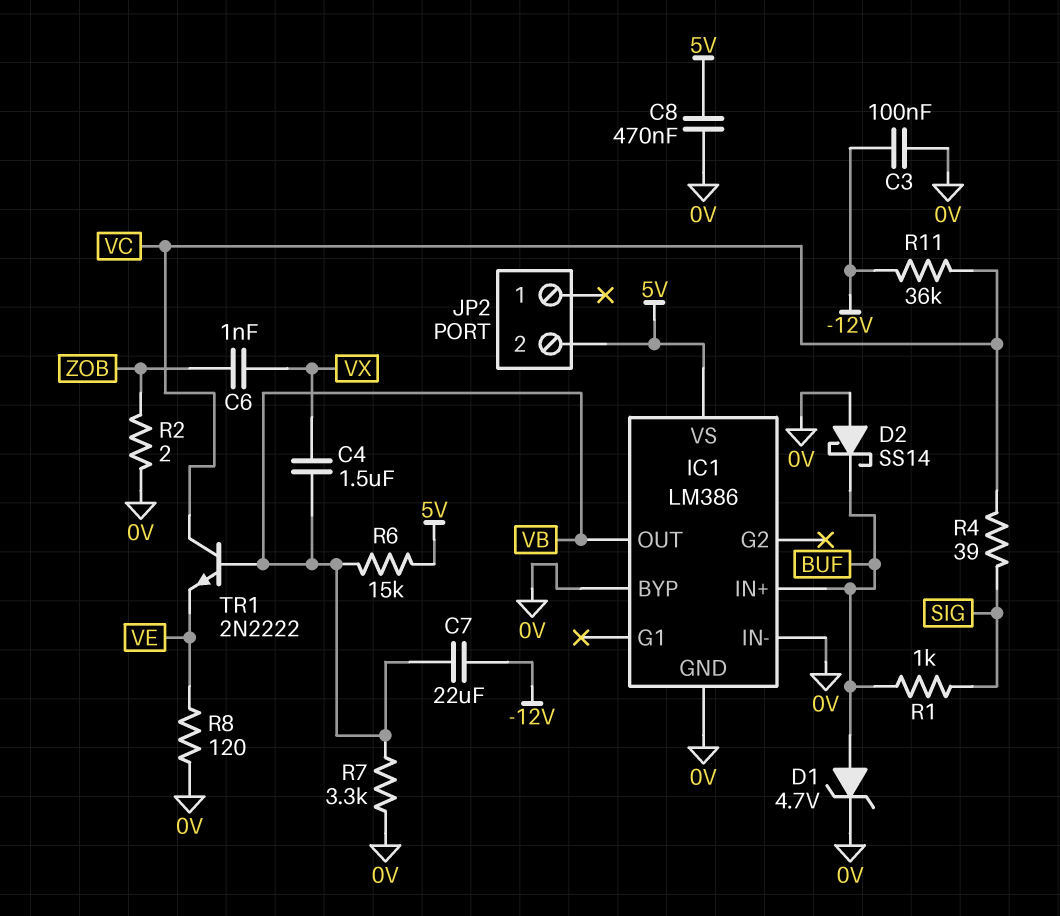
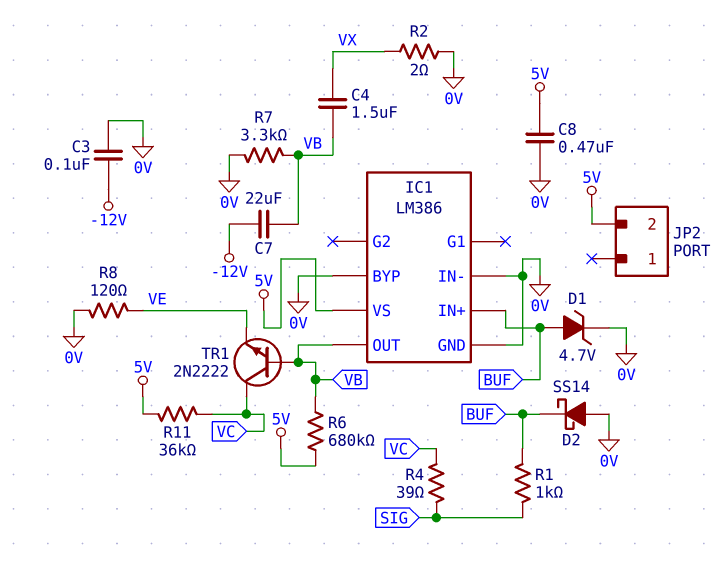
C6: 1nF (VX, ZOB) -> none
R2: 2 (0V, ZOB) -> 2 (0V, VX)
R6: 15k (5V, VB) -> 680k (5V, VB)
R11: 36k (-12V, VC) -> 36k (5V, VC)

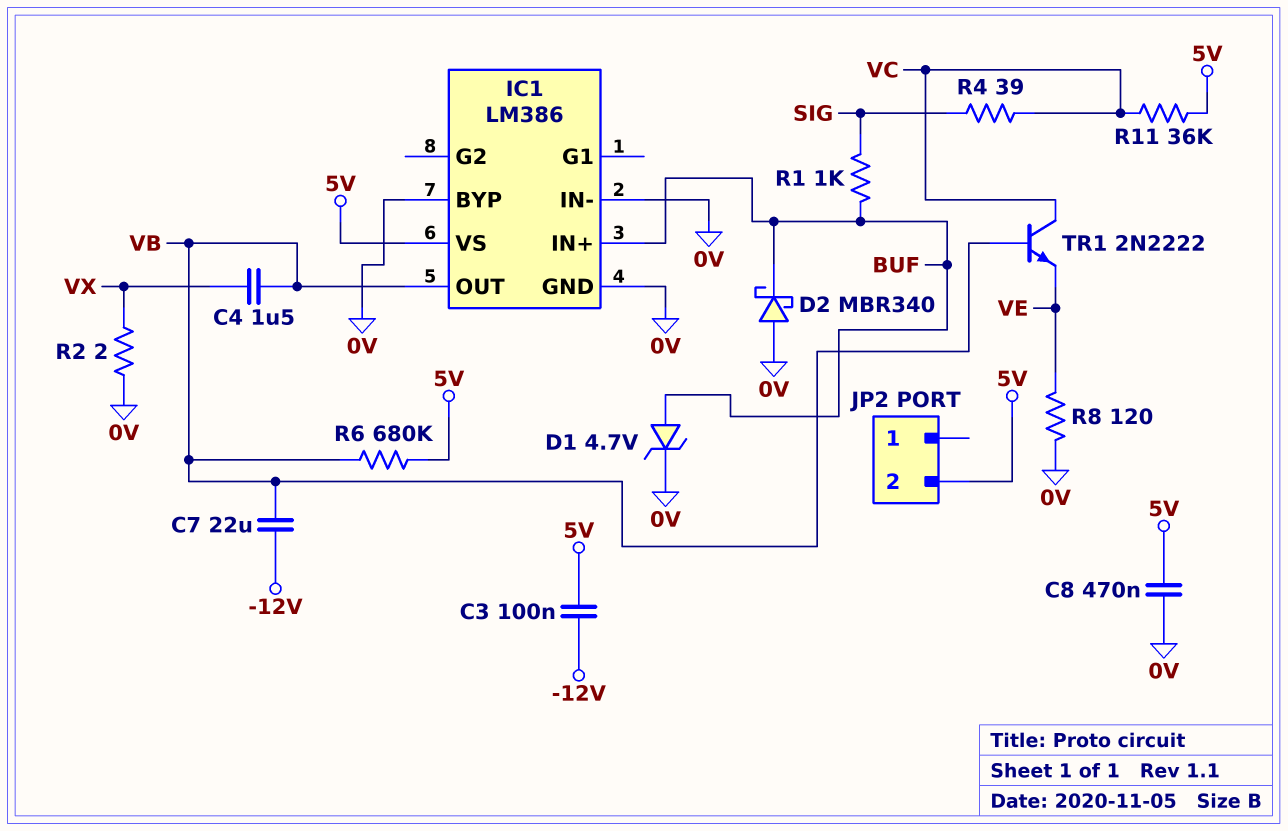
C3: 100nF (-12V, 0V) -> 100nF (-12V, 5V)
D2: schottky SS14 (A 0V, K BUF) -> schottky MBR340 (A 0V, K BUF)
R7: 3.3k (0V, VB) -> none

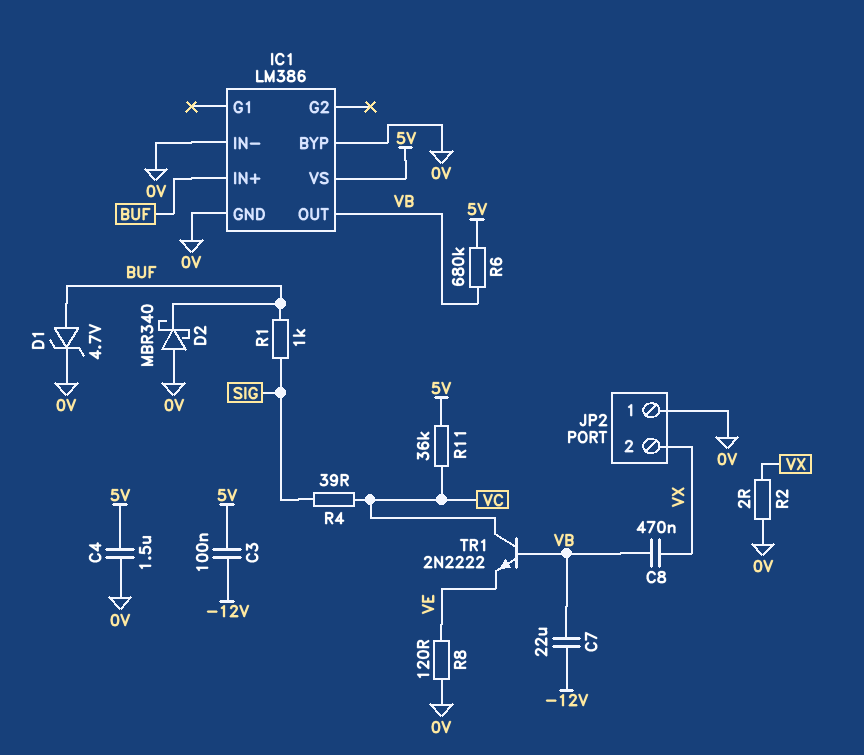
C4: 1.5uF (VB, VX) -> 1.5uF (0V, 5V)
C8: 470nF (0V, 5V) -> 470nF (VB, VX)
JP2 pin 1: none -> 0V
JP2 pin 2: 5V -> VX

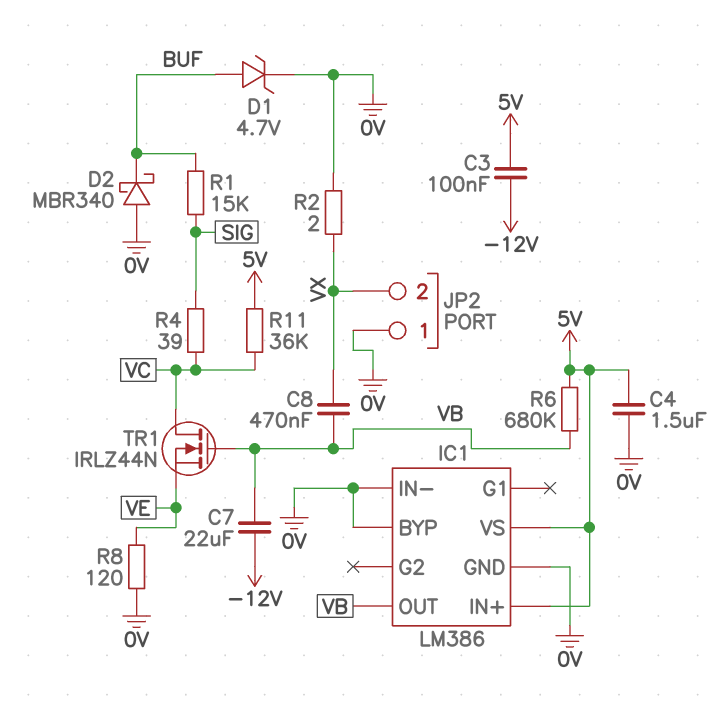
IC1 pin IN+: BUF -> 5V
R1: 1k (BUF, SIG) -> 15k (BUF, SIG)
TR1: NPN 2N2222 (B VB, C VC, E VE) -> NMOS IRLZ44N (G VB, D VC, S VE)

